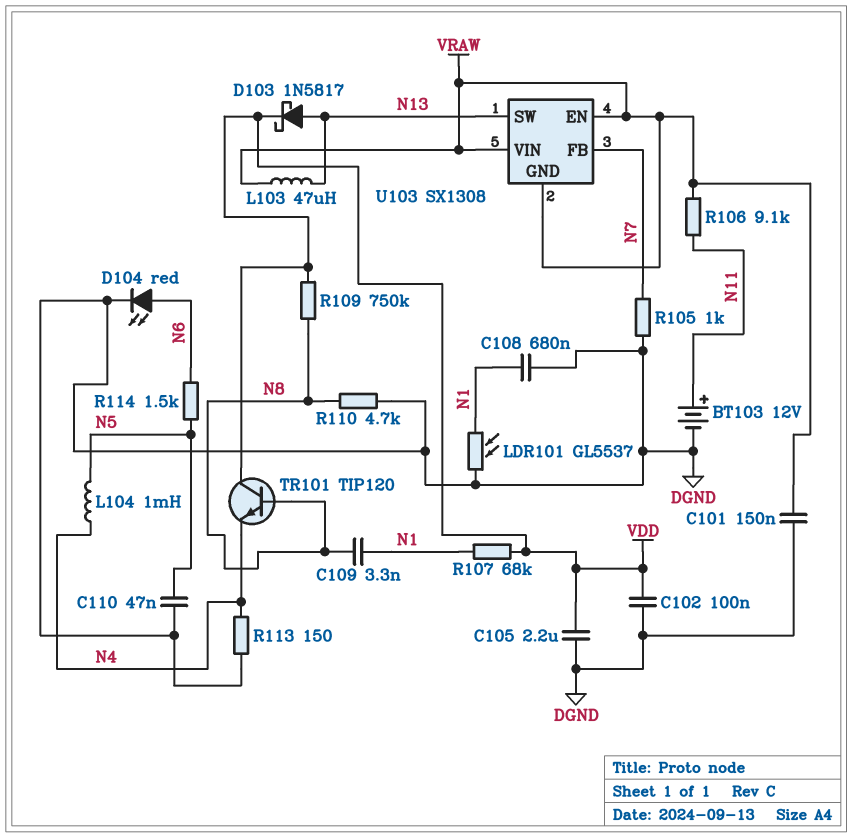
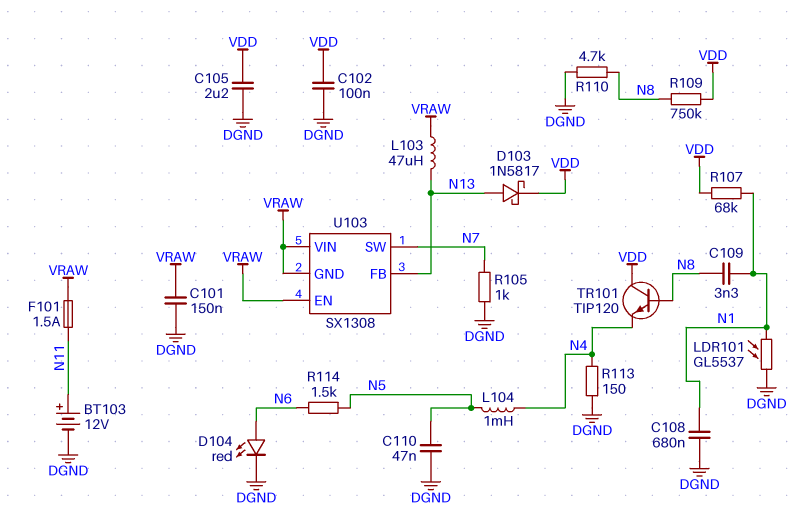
F101: none -> 1.5A (N11, VRAW)
R106: 9.1k (N11, VRAW) -> none
U103 pin FB: N7 -> N13
U103 pin SW: N13 -> N7

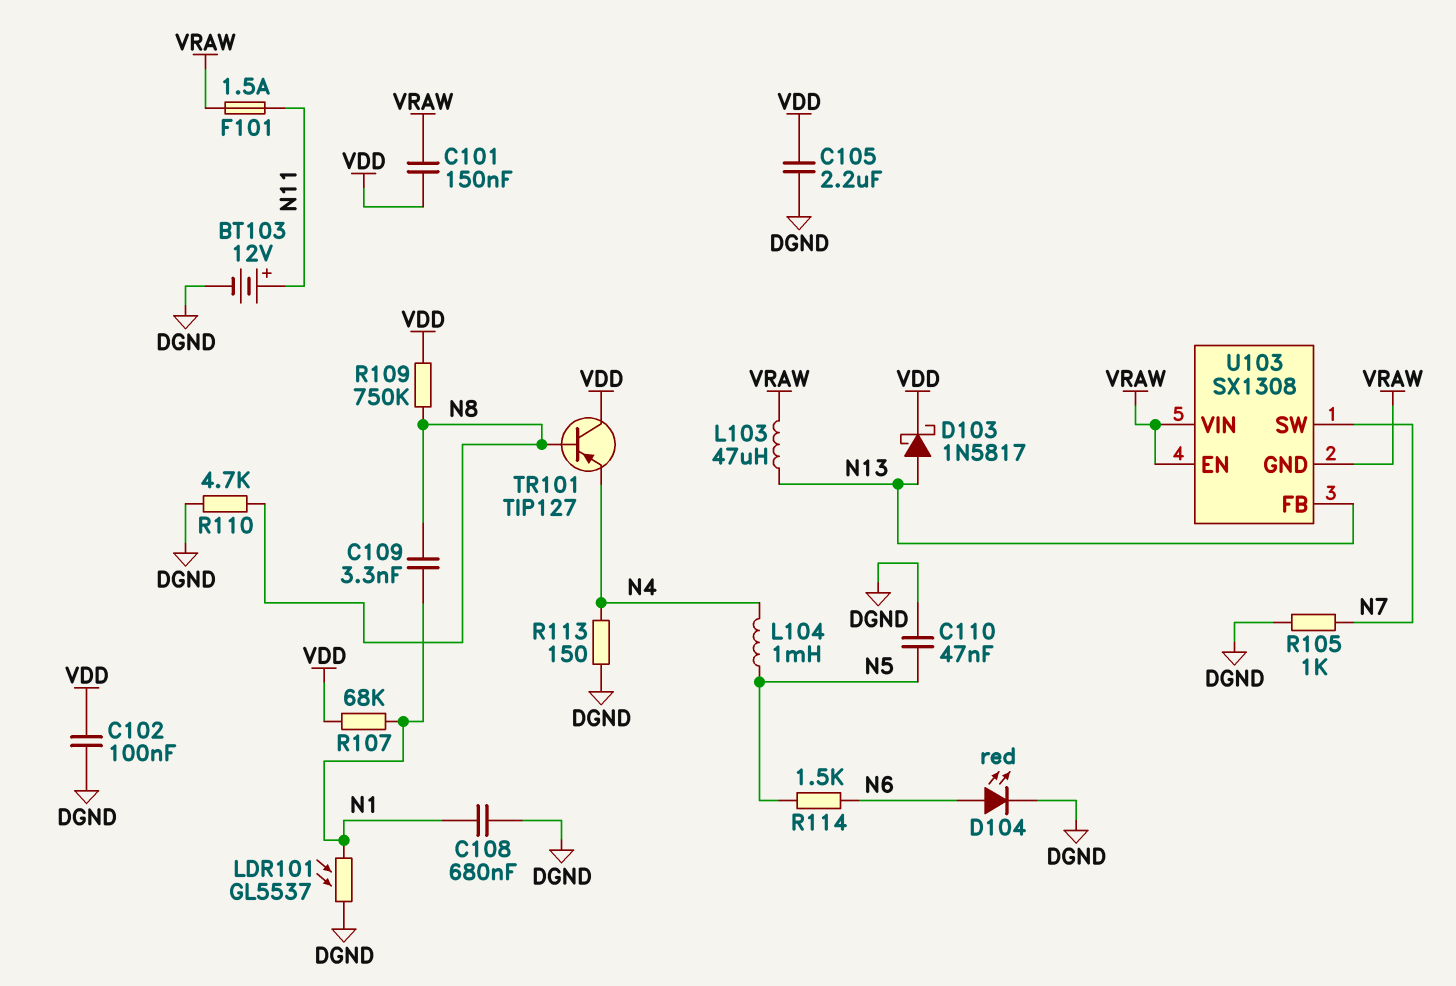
C101: 150nF (DGND, VRAW) -> 150nF (VDD, VRAW)
TR101: NPN TIP120 (B N8, C VDD, E N4) -> PNP TIP127 (B N8, C VDD, E N4)

